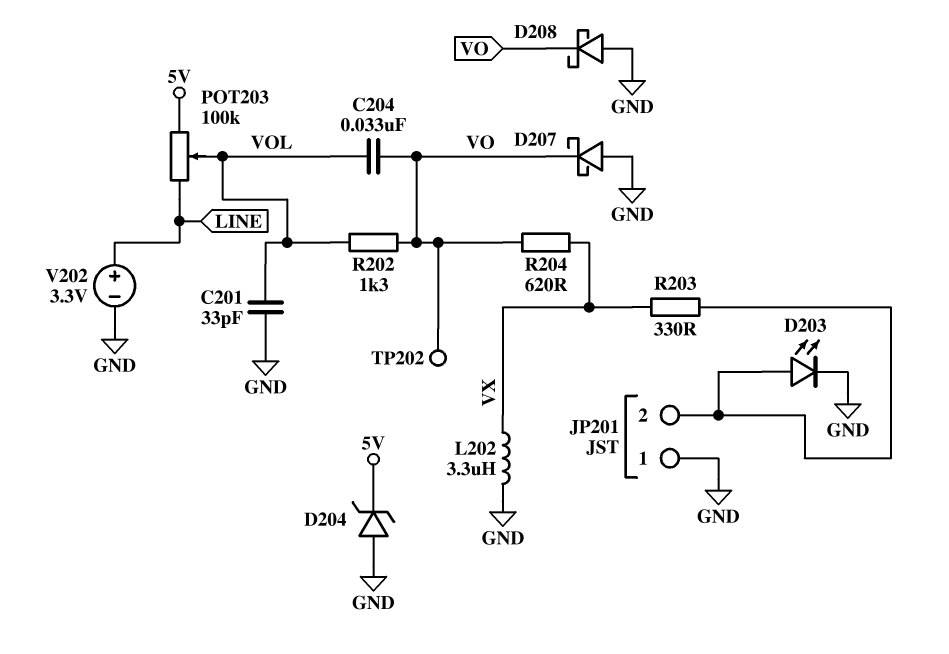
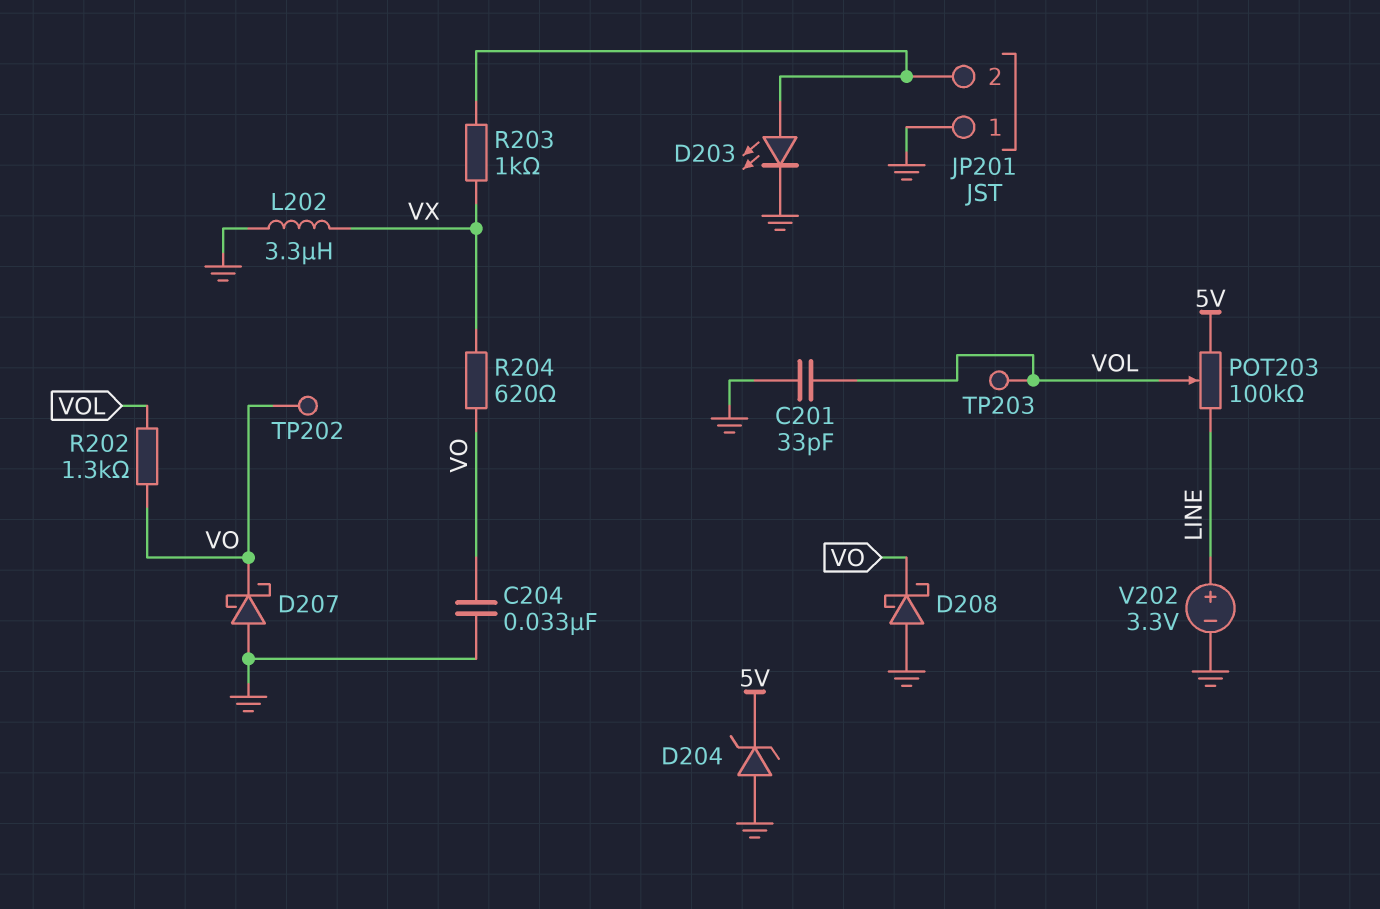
C204: 33nF (VO, VOL) -> 33nF (GND, VO)
R203: 330 (JP201/2, VX) -> 1k (JP201/2, VX)
TP203: none -> test point (VOL)

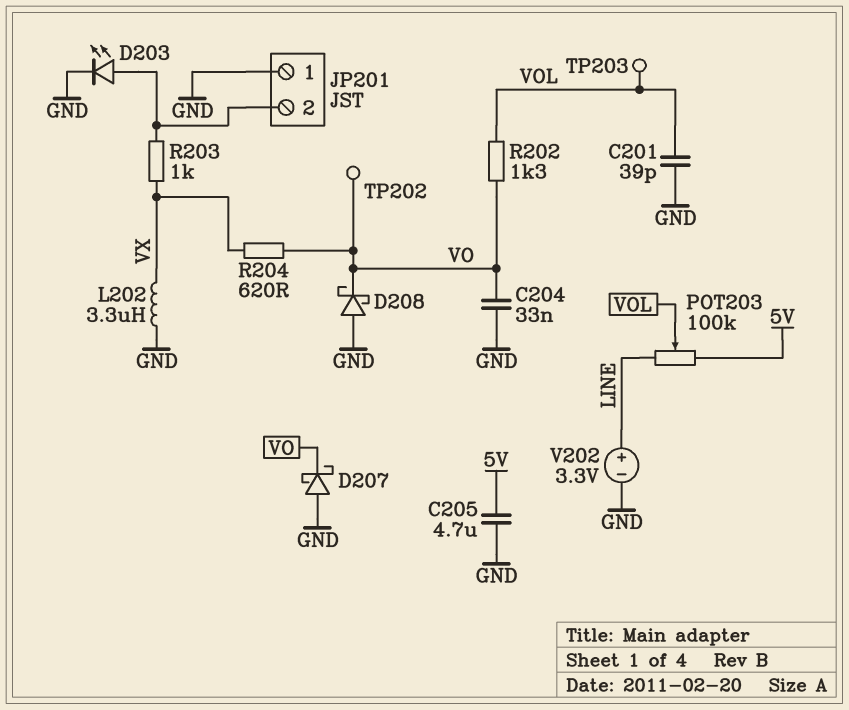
C201: 33pF (GND, VOL) -> 39pF (GND, VOL)
C205: none -> 4.7uF (5V, GND)
D204: zener (A GND, K 5V) -> none

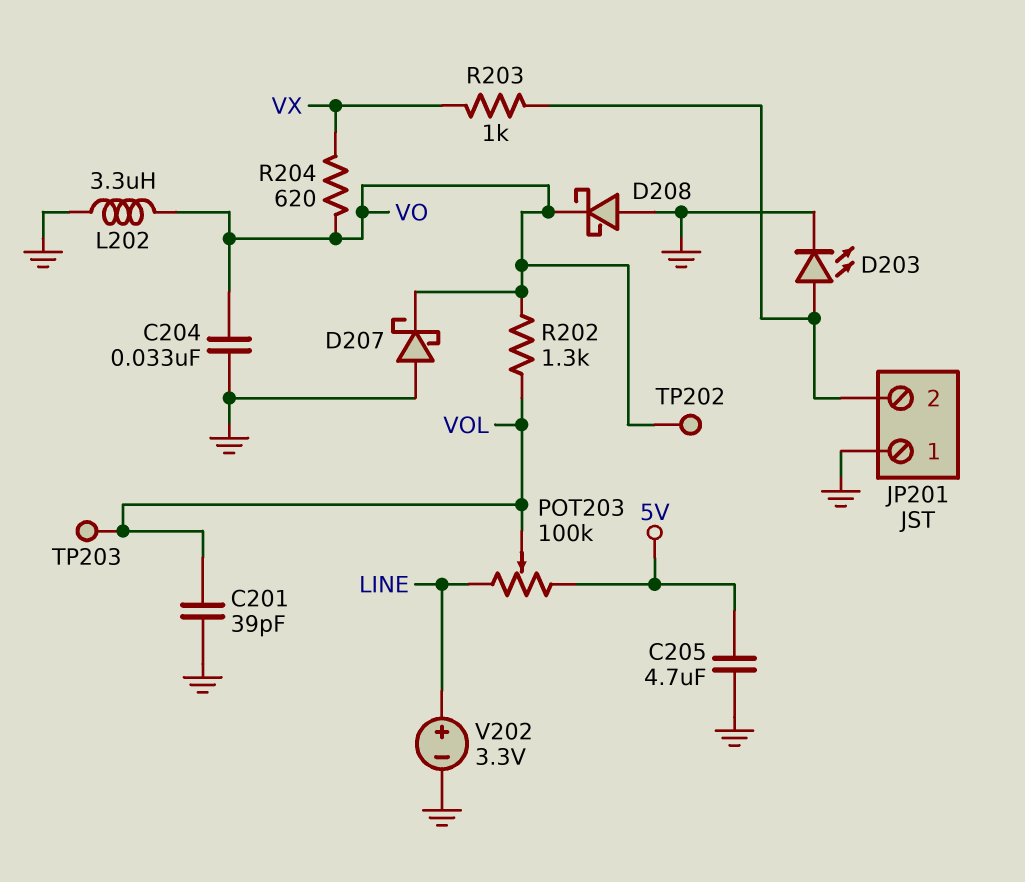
L202: 3.3uH (GND, VX) -> 3.3uH (GND, VO)

